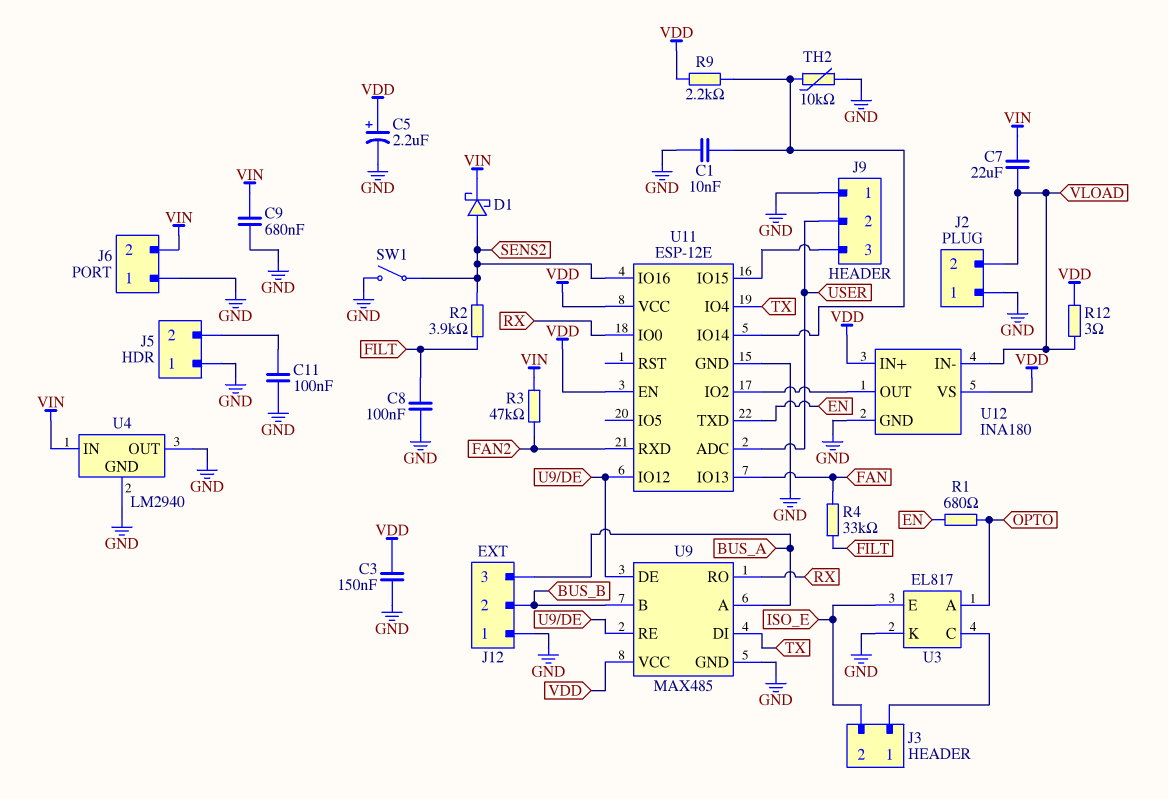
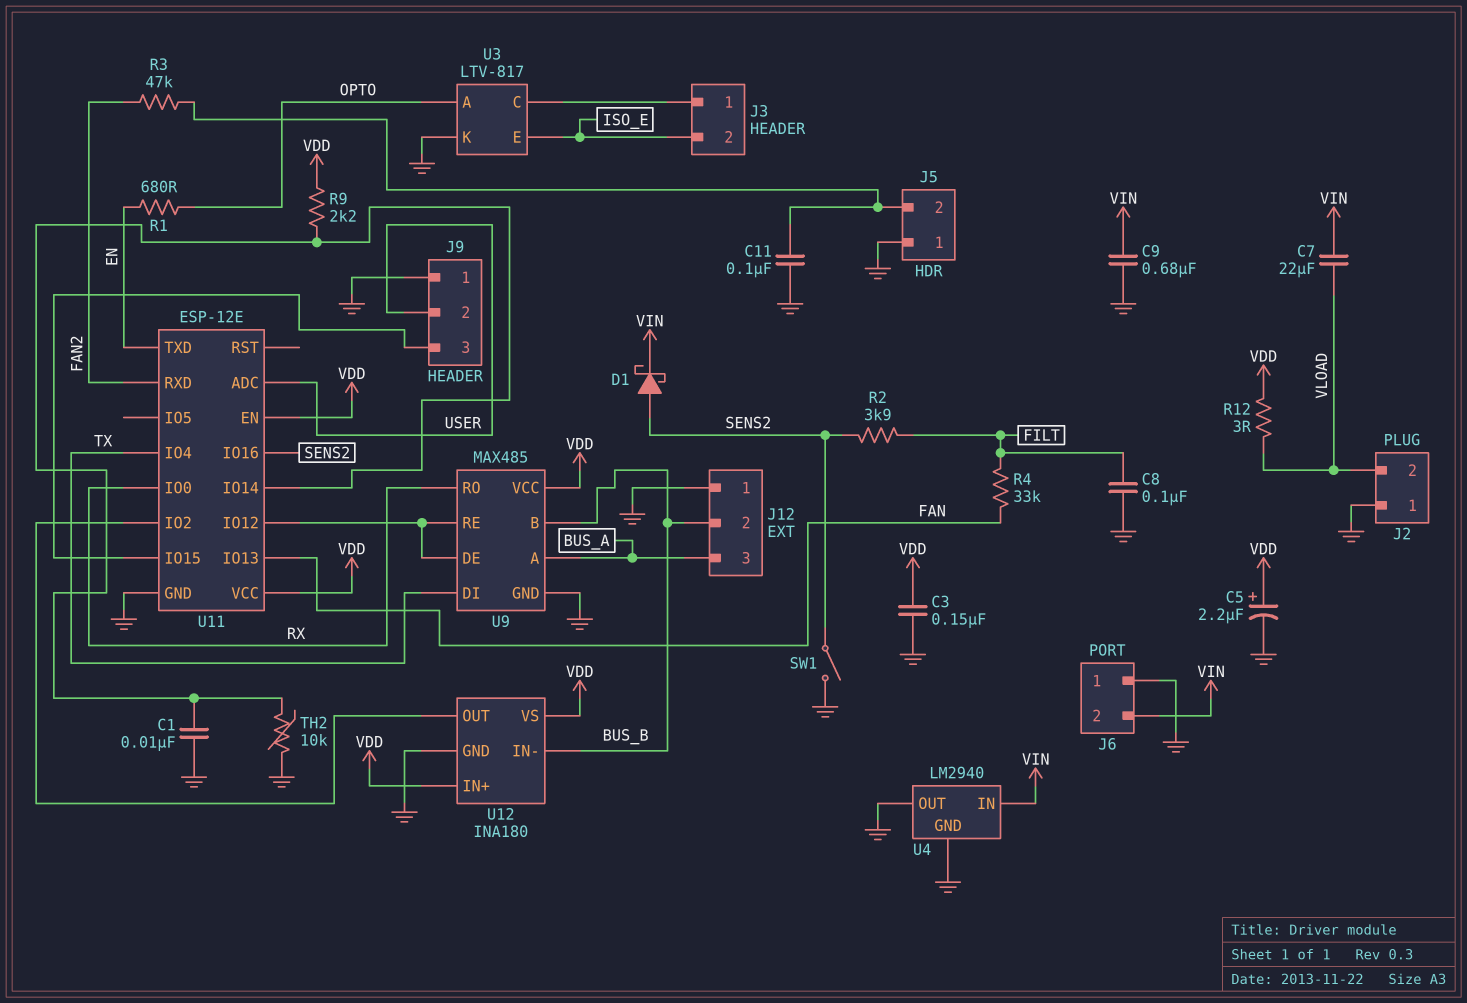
R3: 47k (FAN2, VIN) -> 47k (FAN2, J5/2)
U3: EL817 -> LTV-817
U12 pin IN-: VLOAD -> BUS_B

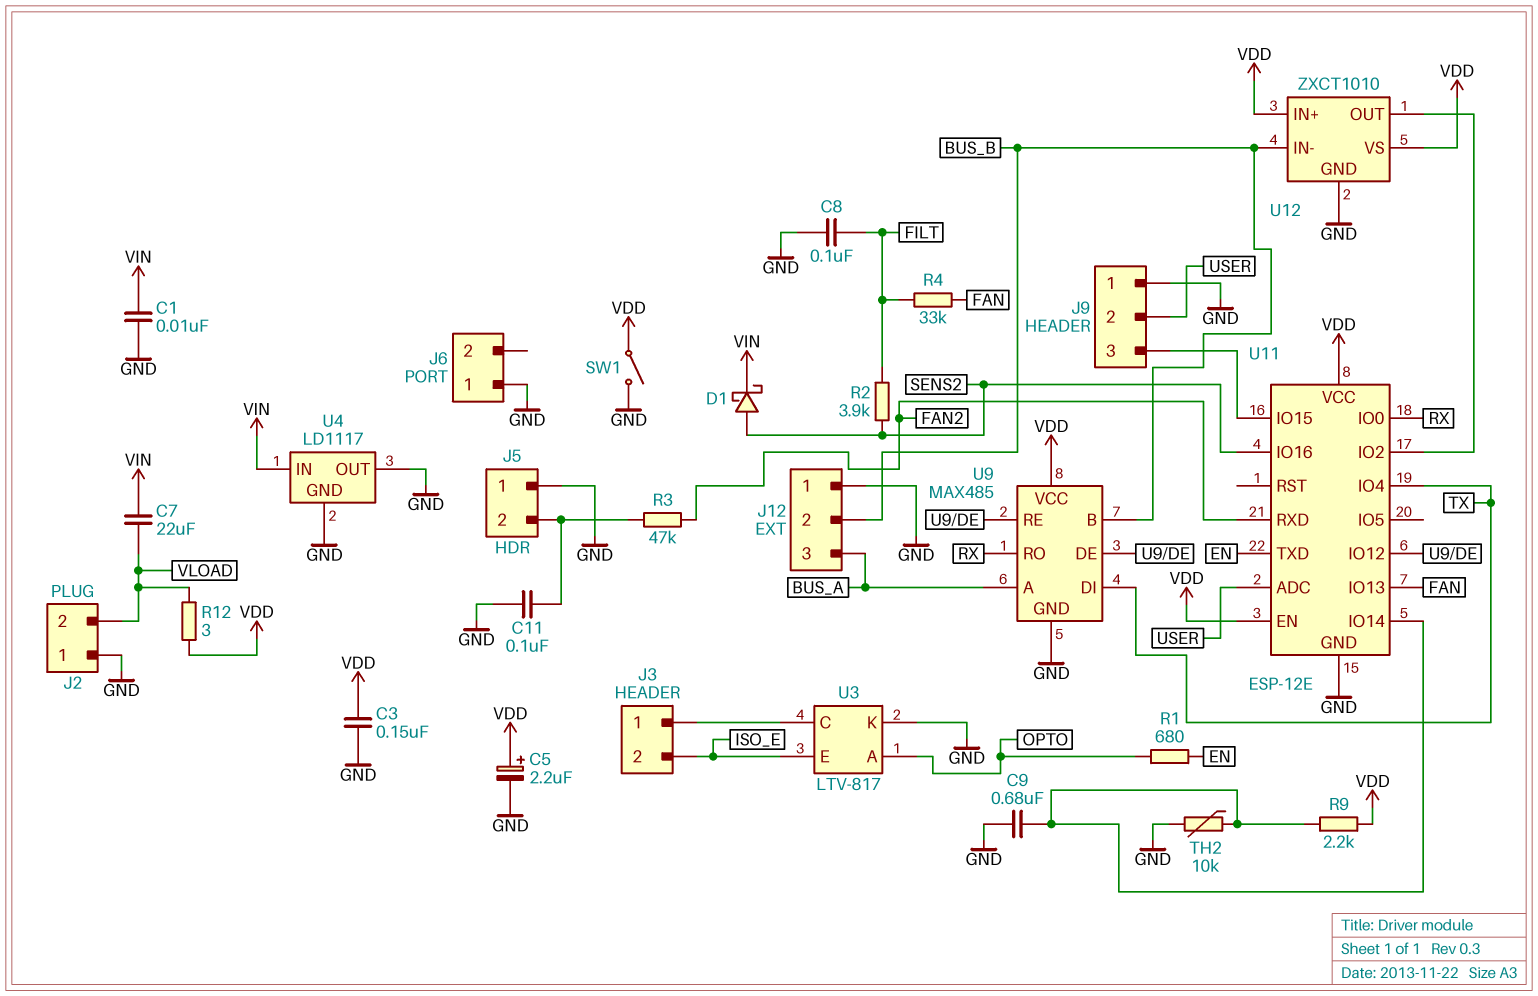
C1: 10nF (GND, U11/IO14) -> 10nF (GND, VIN)
C9: 680nF (GND, VIN) -> 680nF (GND, U11/IO14)
J6 pin 2: VIN -> none
SW1: switch (GND, SENS2) -> switch (GND, VDD)
U4: LM2940 -> LD1117
U12: INA180 -> ZXCT1010

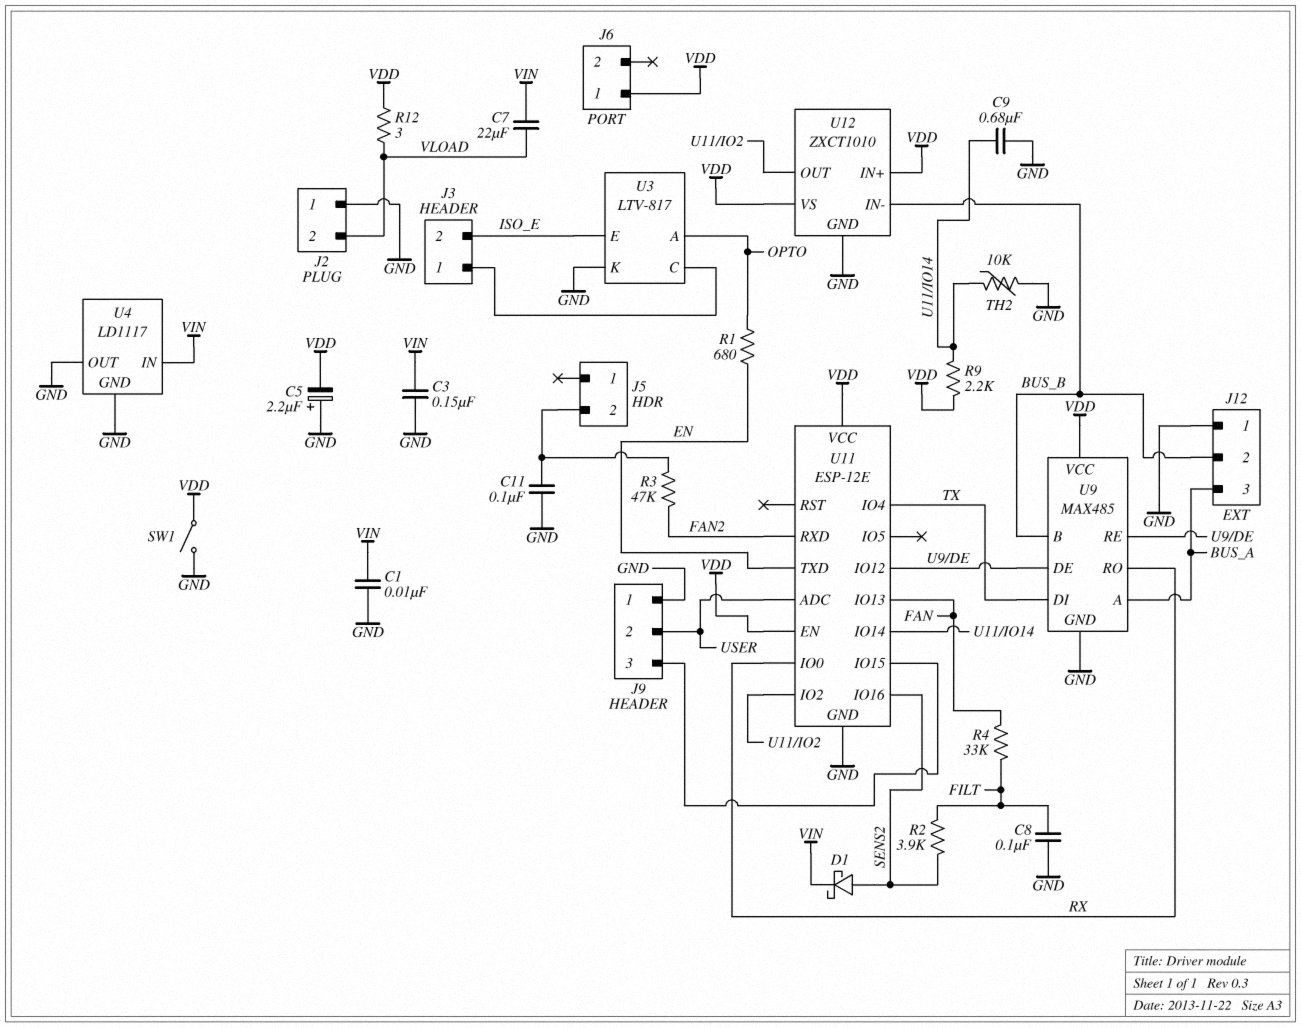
C3: 150nF (GND, VDD) -> 150nF (GND, VIN)
C5: 2.2uF (plus VDD, minus GND) -> 2.2uF (plus GND, minus VDD)
J5 pin 1: GND -> none
J6 pin 1: GND -> VDD

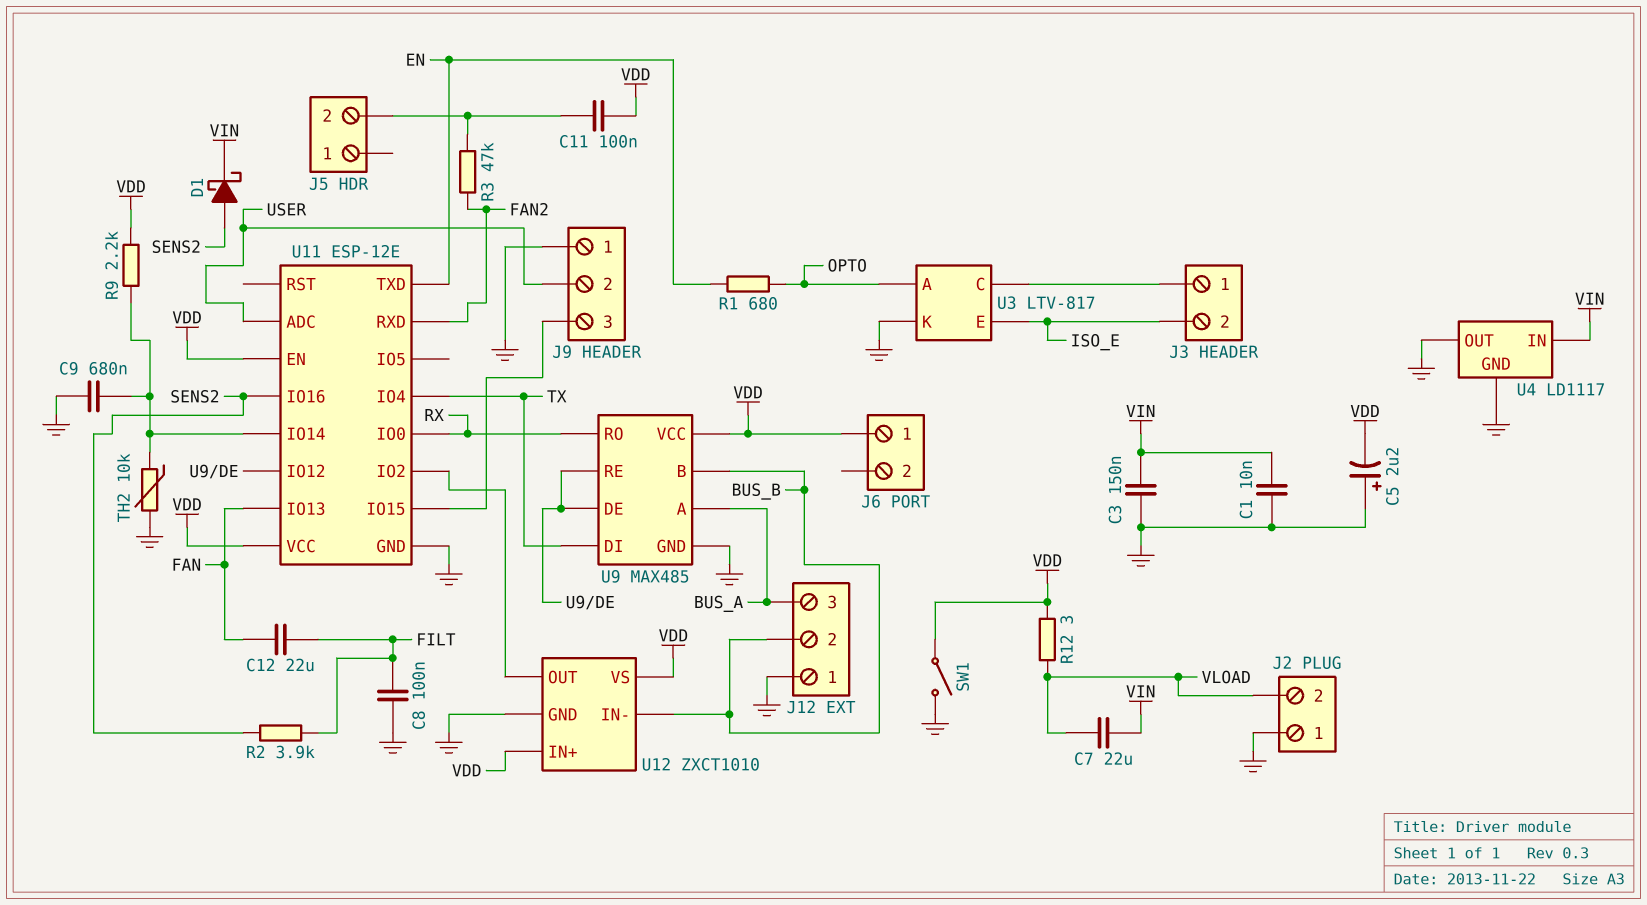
C11: 100nF (GND, J5/2) -> 100nF (J5/2, VDD)
C12: none -> 22uF (FAN, FILT)
R4: 33k (FAN, FILT) -> none

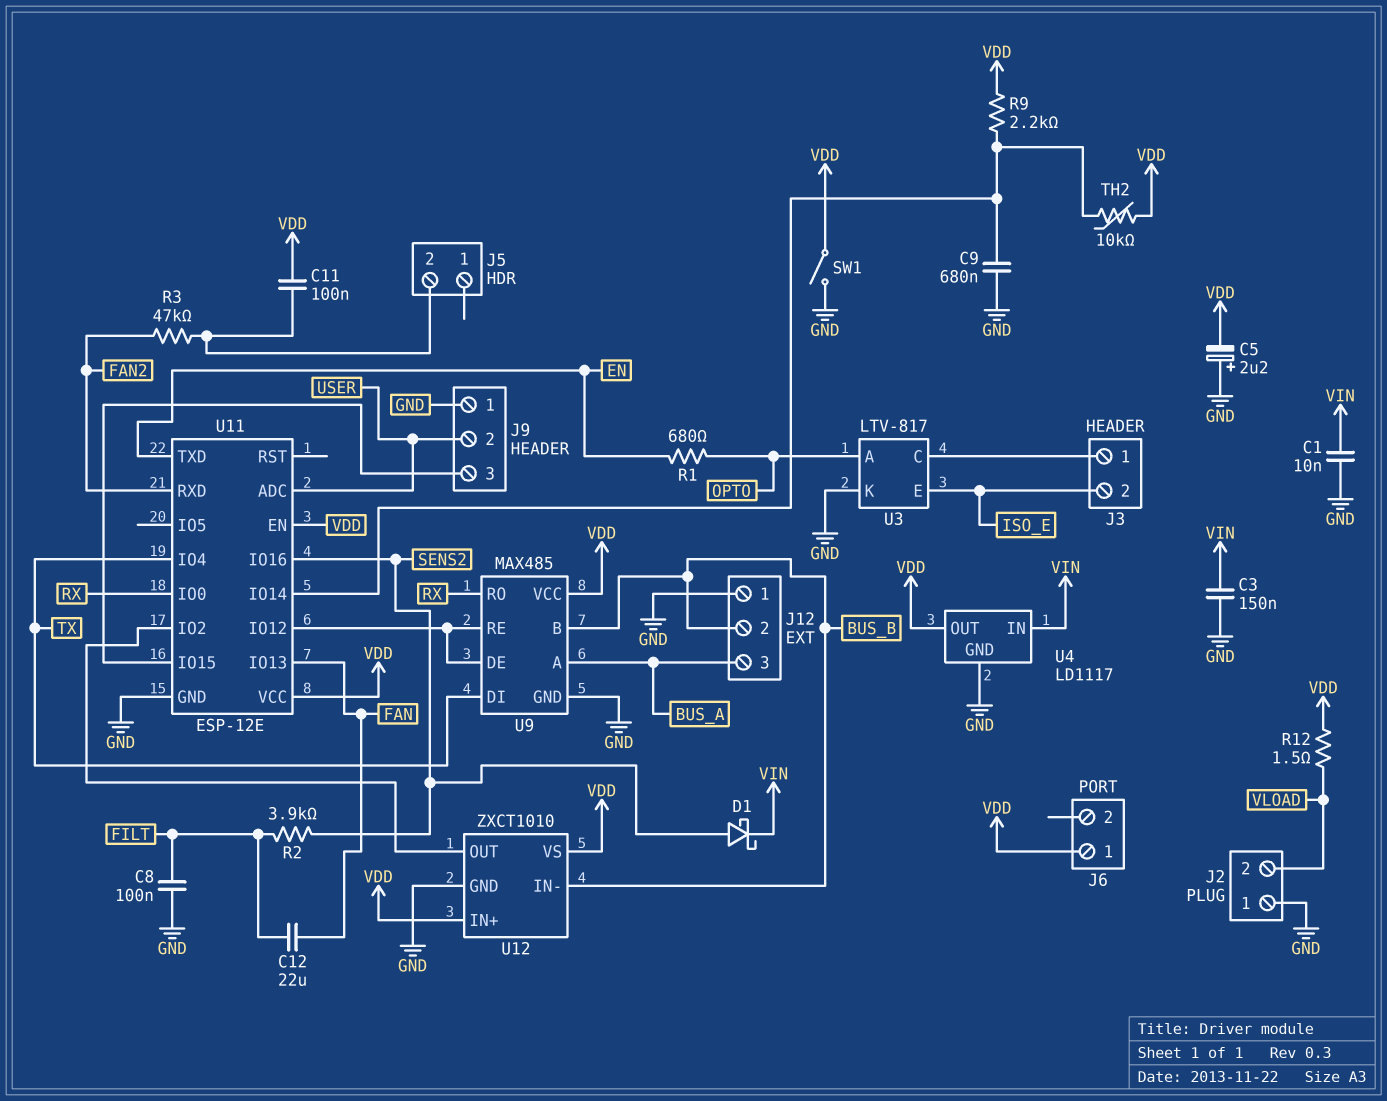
C7: 22uF (VIN, VLOAD) -> none
R12: 3 (VDD, VLOAD) -> 1.5 (VDD, VLOAD)
TH2: 10k (GND, U11/IO14) -> 10k (U11/IO14, VDD)
U4 pin OUT: GND -> VDD

